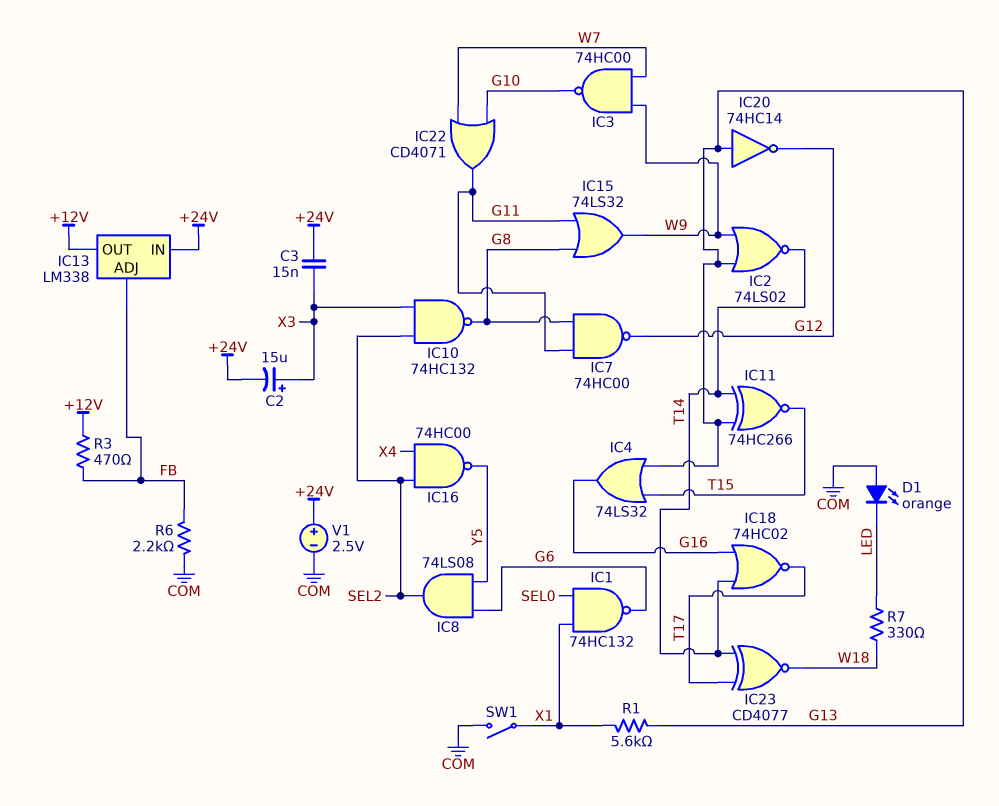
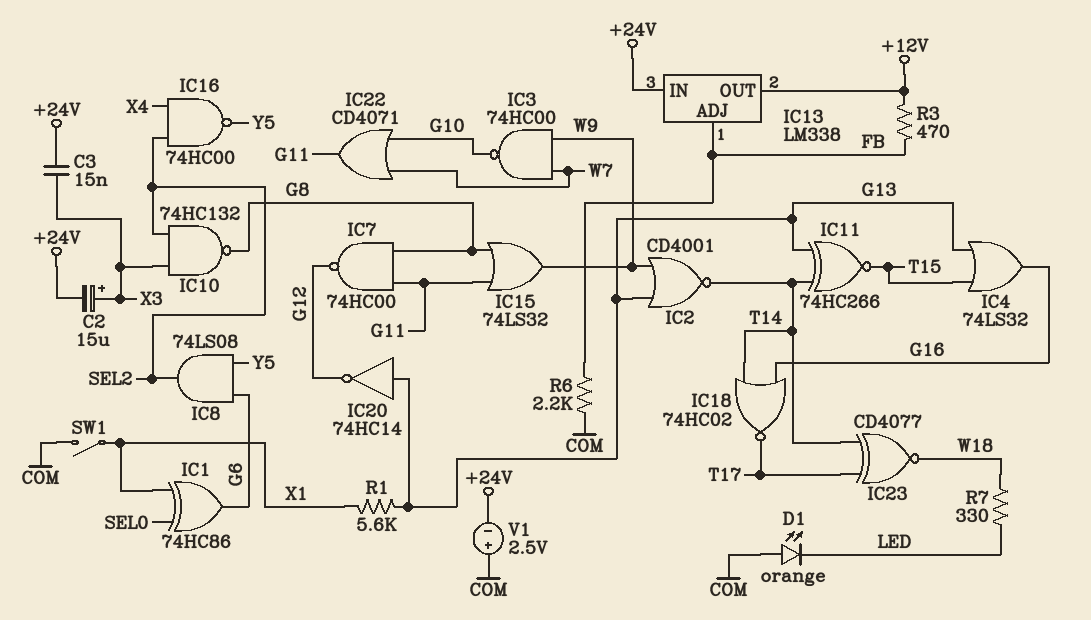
IC1: NAND 74HC132 (in SEL0, in X1, out G6) -> XOR 74HC86 (in SEL0, in X1, out G6)
IC2: NOR 74LS02 (in G13, in W9, out T14) -> NOR CD4001 (in G13, in W9, out T14)
V1: 2.5V (plus +24V, minus COM) -> 2.5V (plus COM, minus +24V)

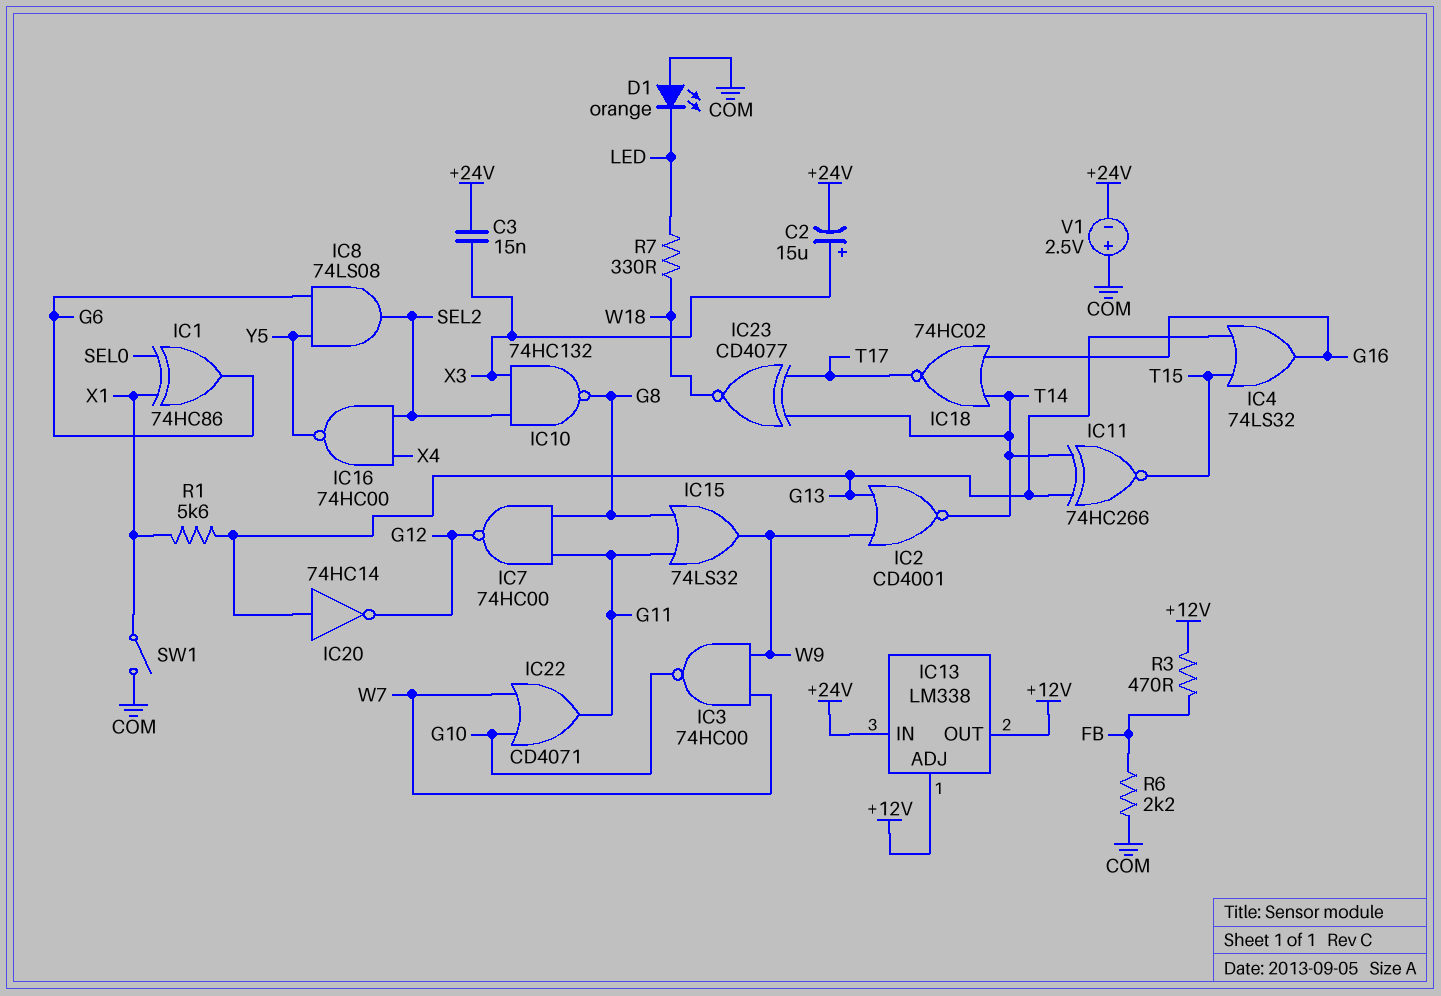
IC13 pin ADJ: FB -> +12V

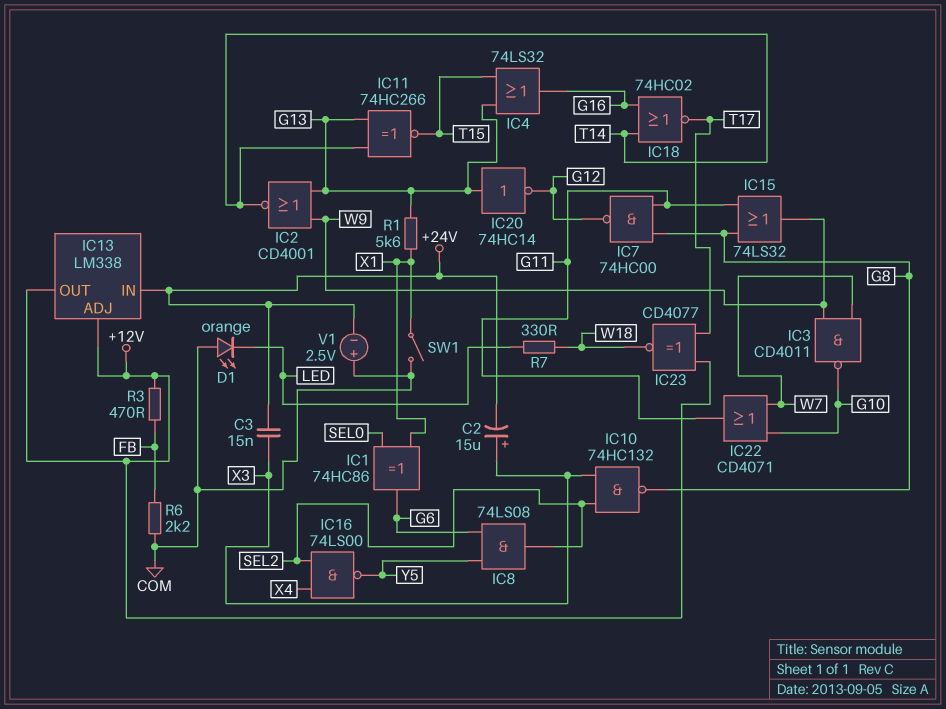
IC3: NAND 74HC00 (in W7, in W9, out G10) -> NAND CD4011 (in W7, in W9, out G10)
IC16: NAND 74HC00 (in SEL2, in X4, out Y5) -> NAND 74LS00 (in SEL2, in X4, out Y5)
IC23: XNOR CD4077 (in T14, in T17, out W18) -> XNOR CD4077 (in +12V, in T17, out W18)

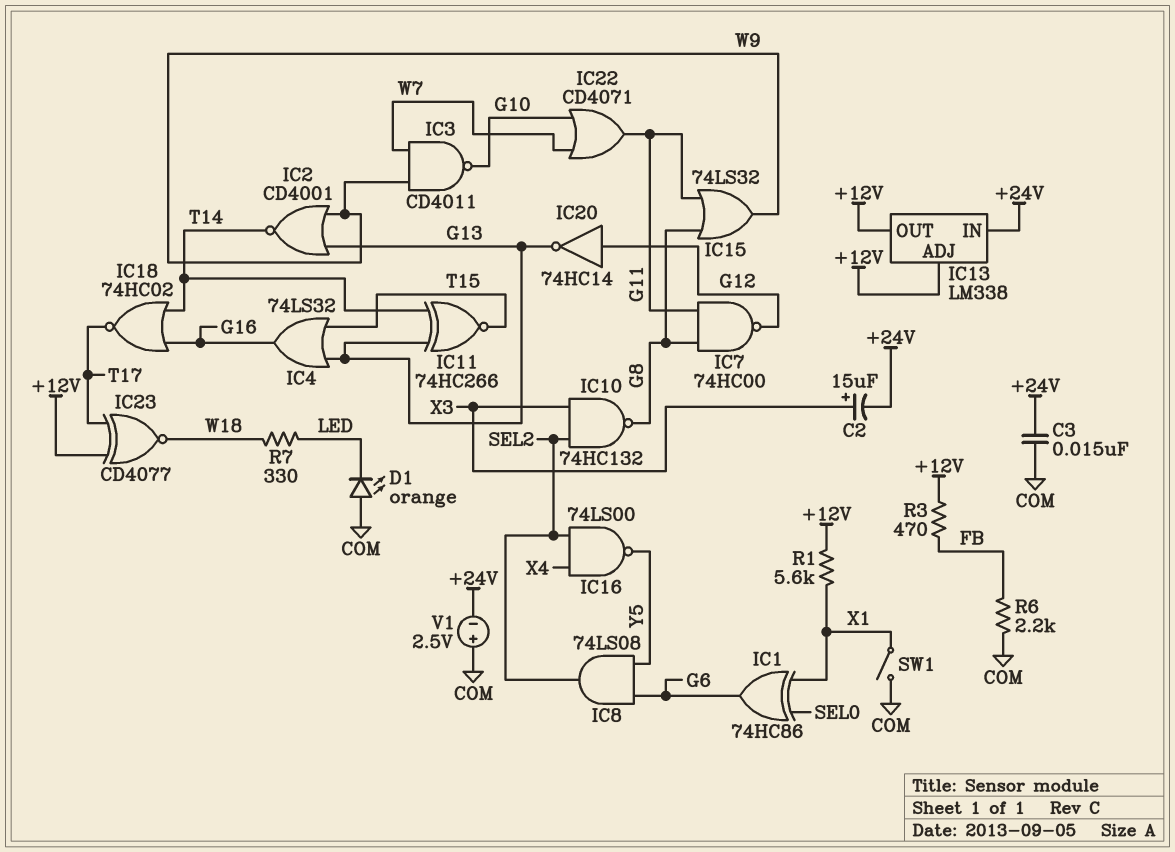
C3: 15nF (+24V, X3) -> 15nF (+24V, COM)
IC20: NOT 74HC14 (in G13, out G12) -> NOT 74HC14 (in G12, out G13)
R1: 5.6k (G13, X1) -> 5.6k (+12V, X1)

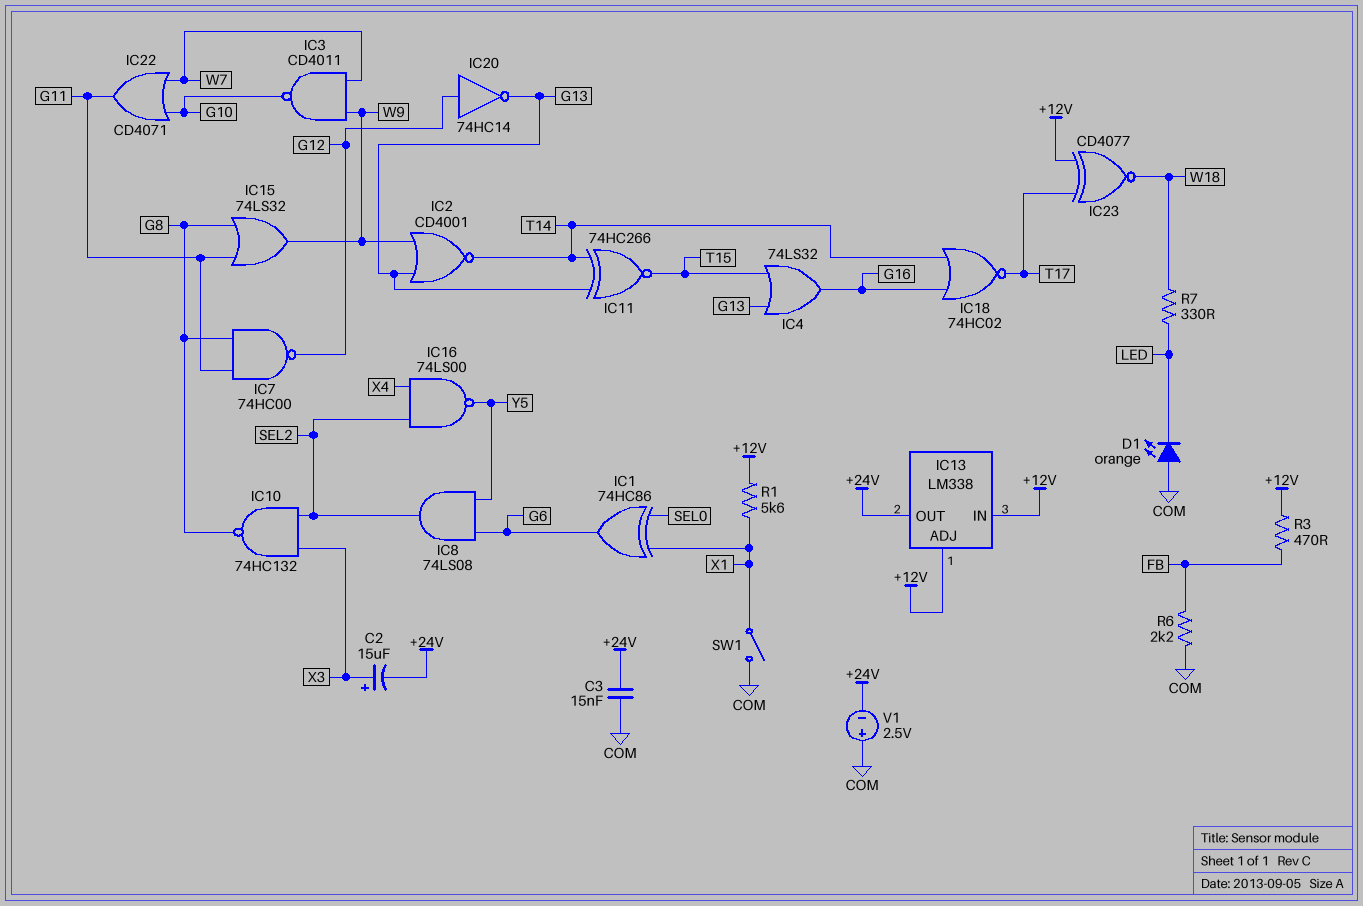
IC13 pin IN: +24V -> +12V
IC13 pin OUT: +12V -> +24V

